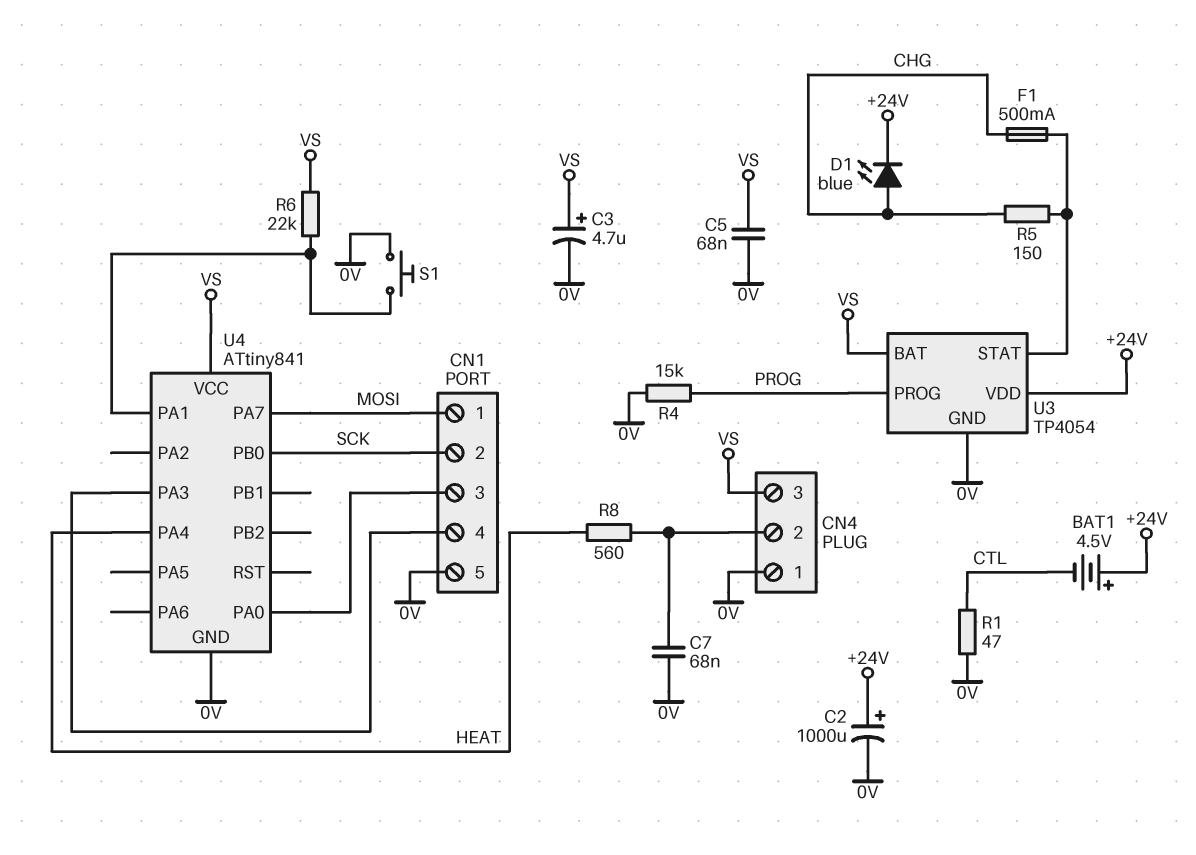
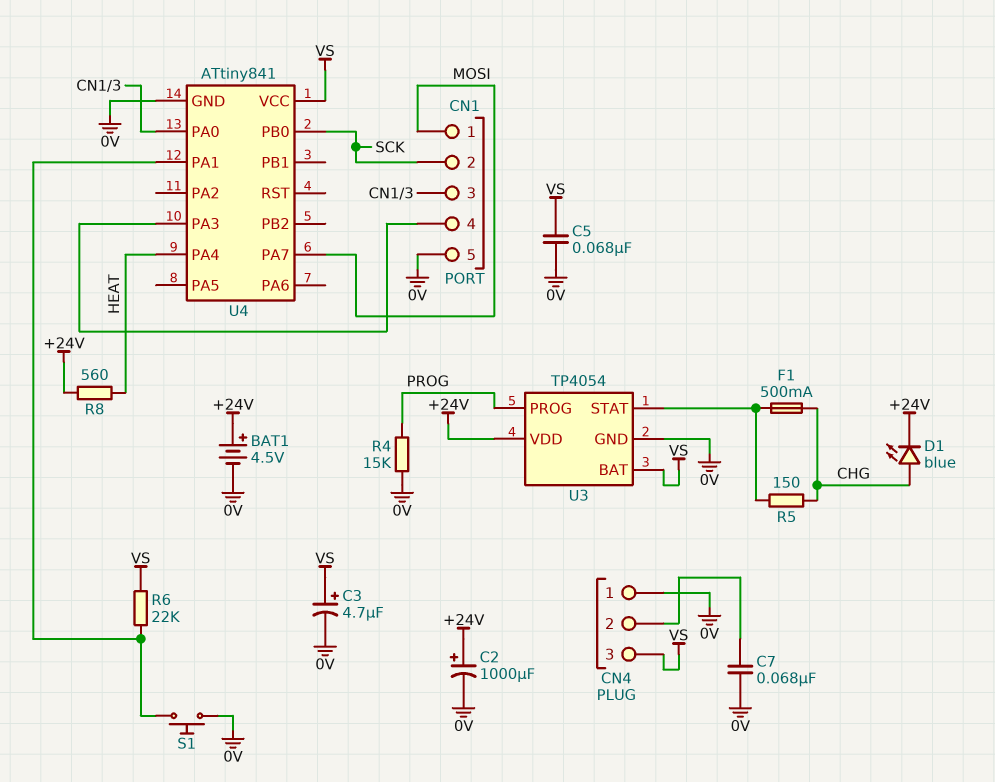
BAT1: 4.5V (plus +24V, minus CTL) -> 4.5V (plus +24V, minus 0V)
R1: 47 (0V, CTL) -> none
R8: 560 (CN4/2, HEAT) -> 560 (+24V, HEAT)

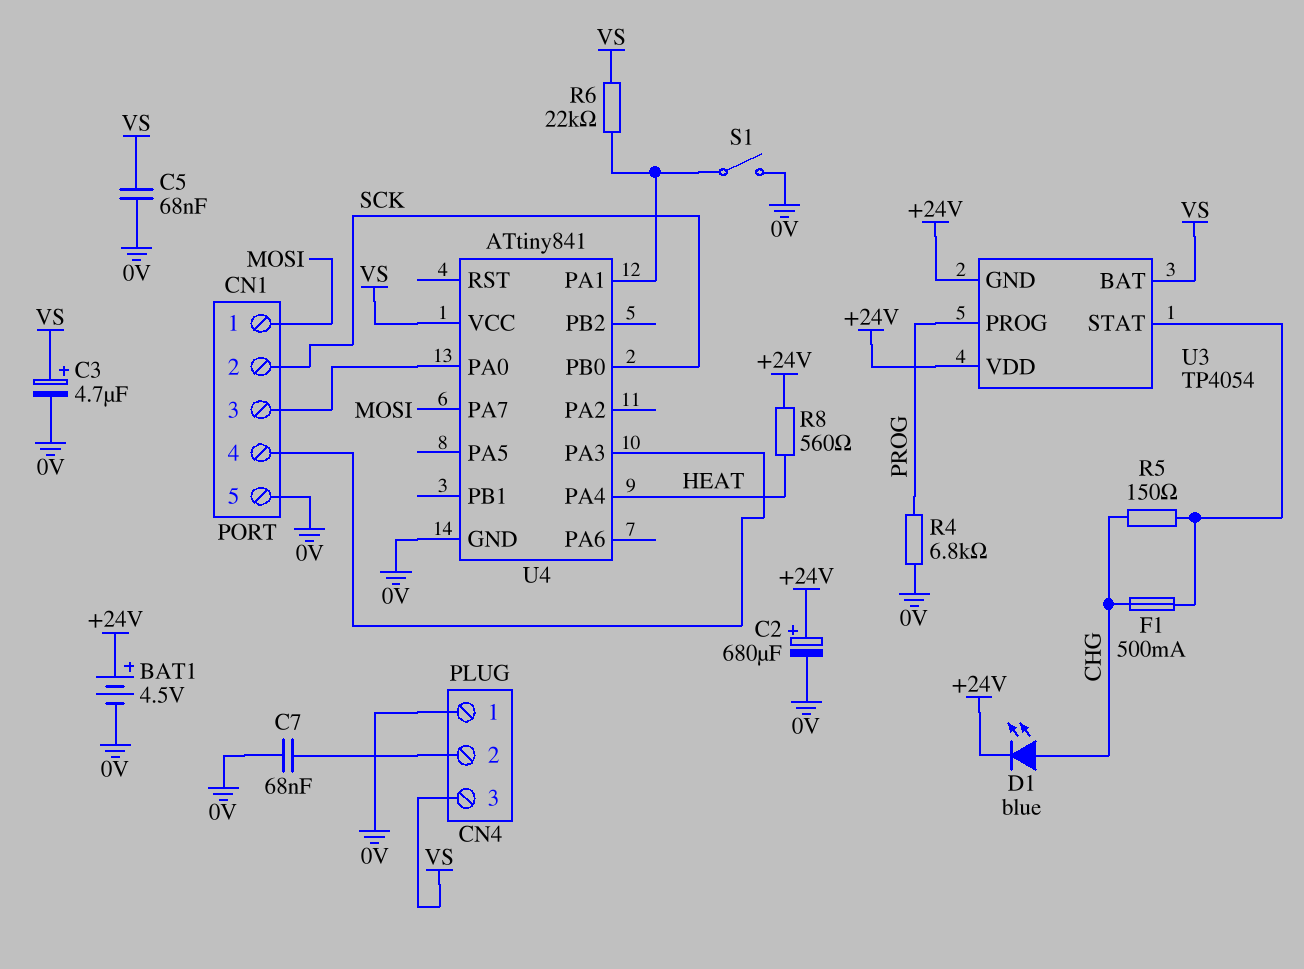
C2: 1000uF (plus +24V, minus 0V) -> 680uF (plus +24V, minus 0V)
R4: 15k (0V, PROG) -> 6.8k (0V, PROG)
S1: button (0V, U4/PA1) -> switch (0V, U4/PA1)
U3 pin GND: 0V -> +24V

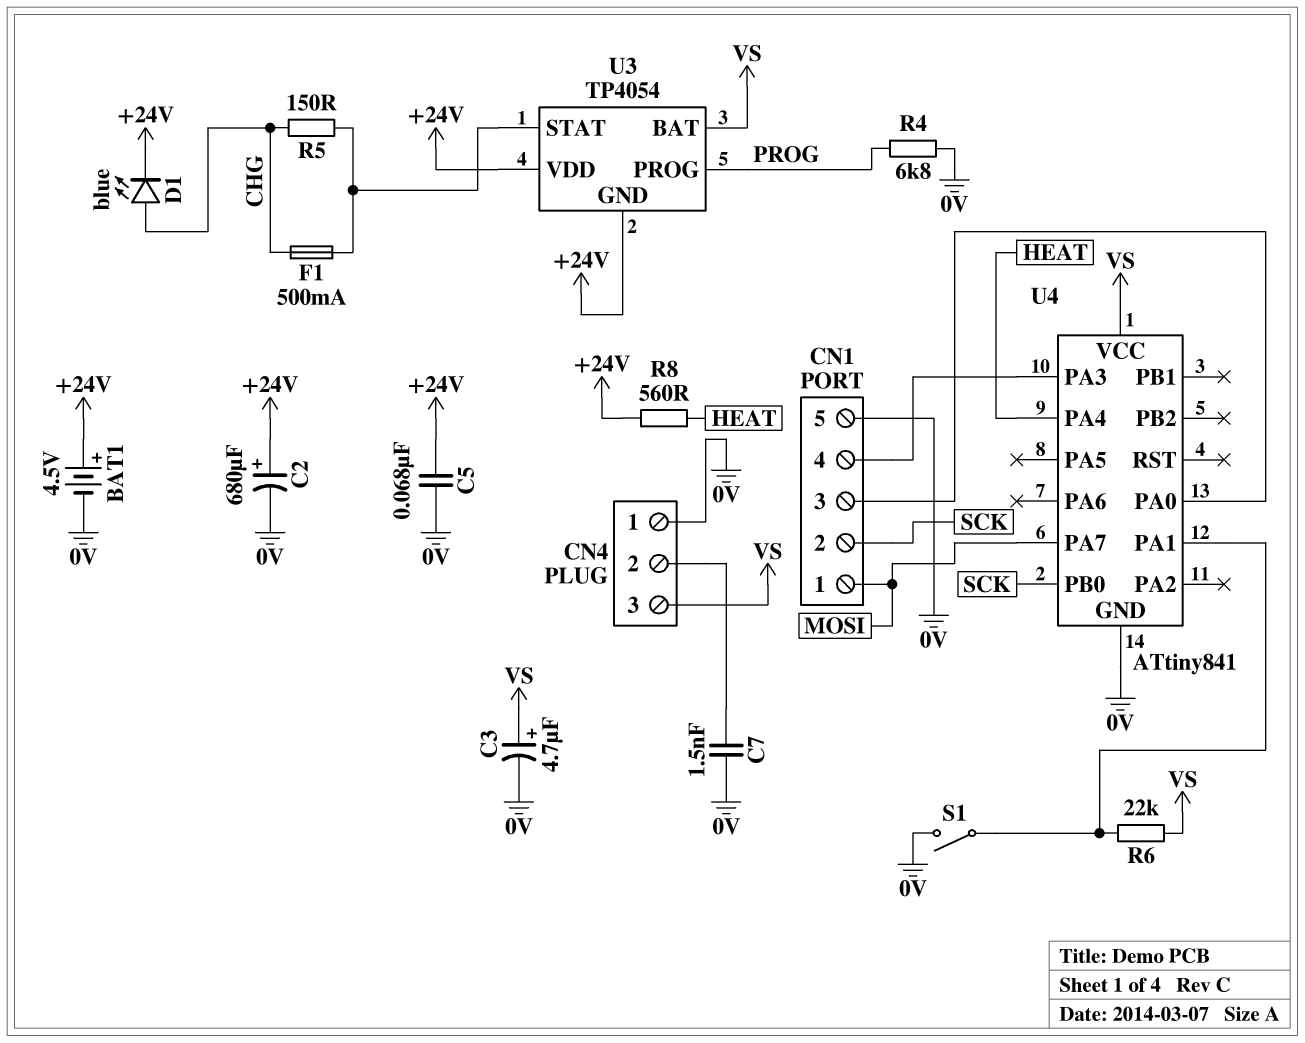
C5: 68nF (0V, VS) -> 68nF (+24V, 0V)
C7: 68nF (0V, CN4/2) -> 1.5nF (0V, CN4/2)

